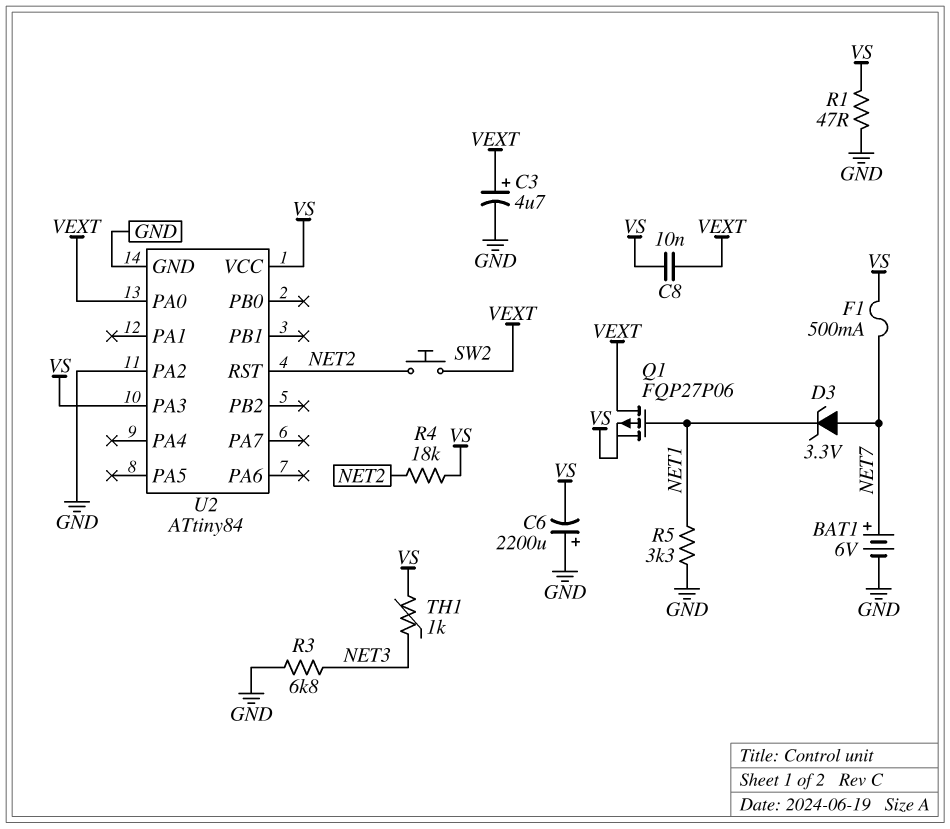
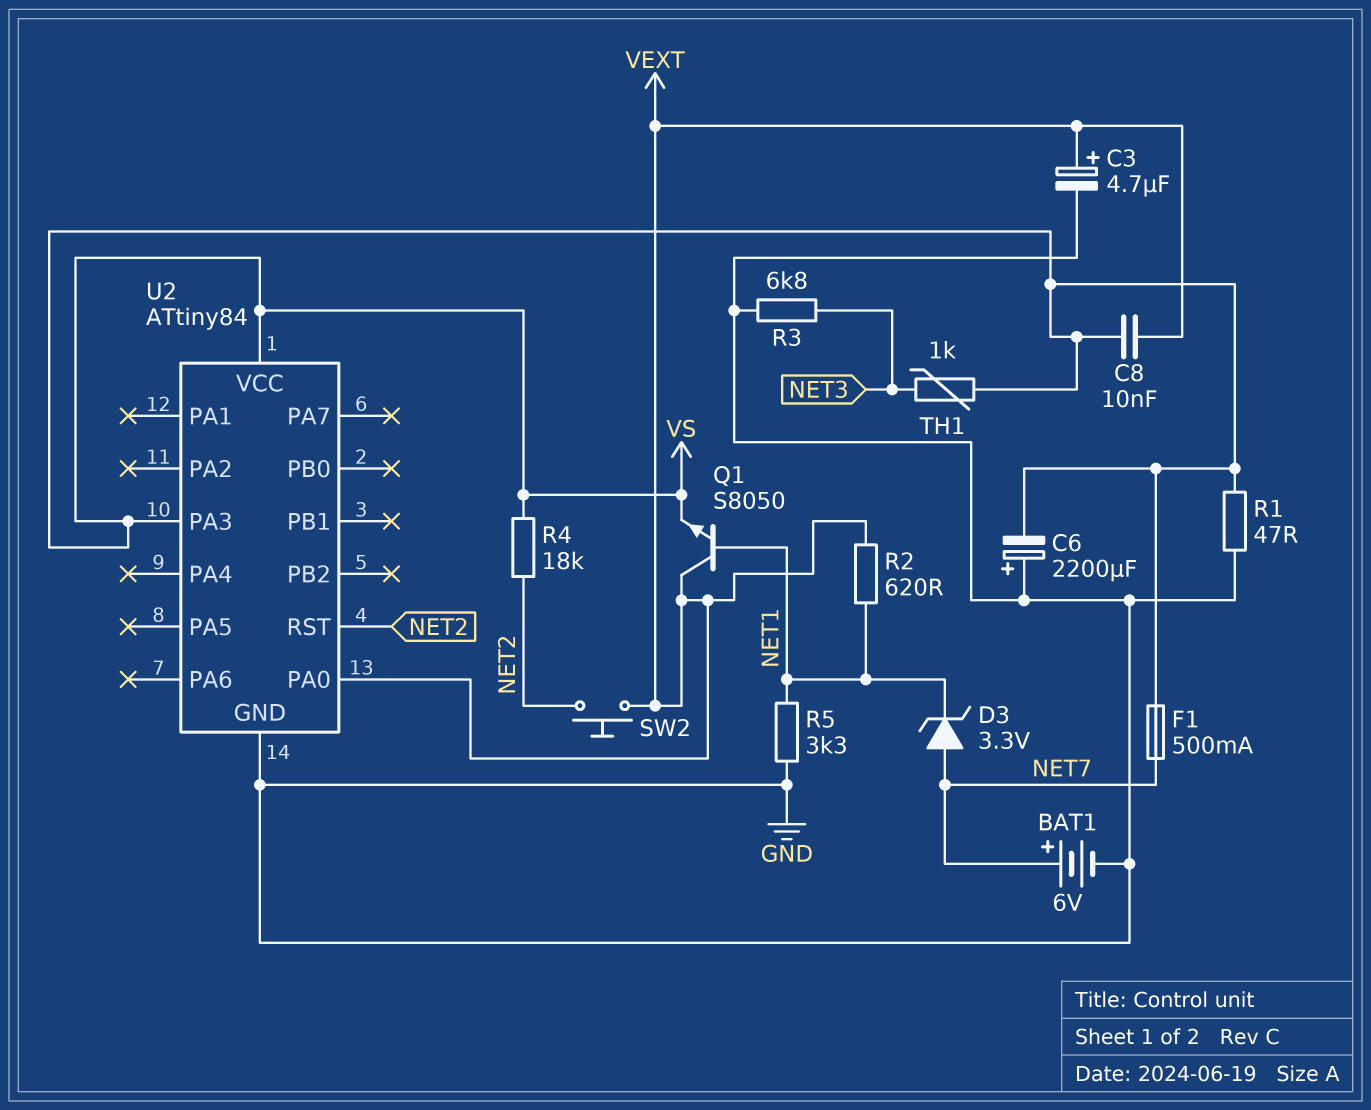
Q1: PMOS FQP27P06 (G NET1, D VEXT, S VS) -> NPN S8050 (B NET1, C VEXT, E VS)
R2: none -> 620 (NET1, VEXT)
U2 pin PA2: GND -> none

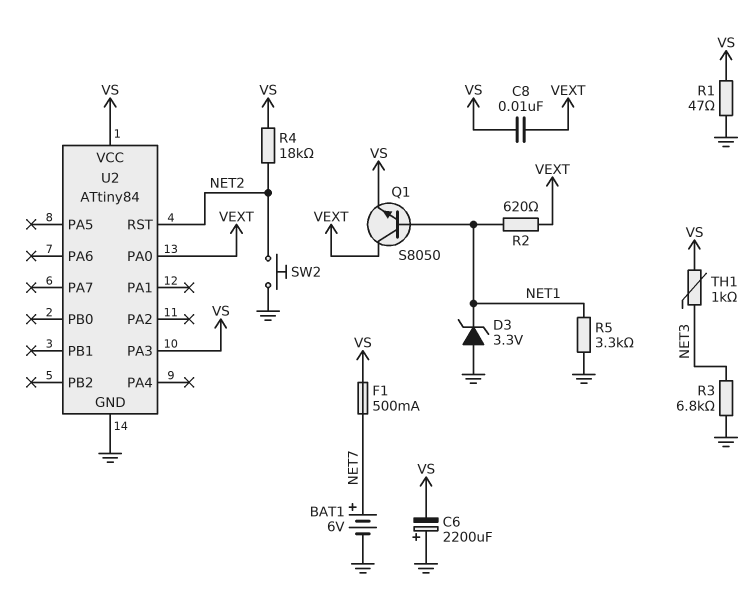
C3: 4.7uF (plus VEXT, minus GND) -> none
D3: zener 3.3V (A NET7, K NET1) -> zener 3.3V (A GND, K NET1)
SW2: button (NET2, VEXT) -> button (GND, NET2)

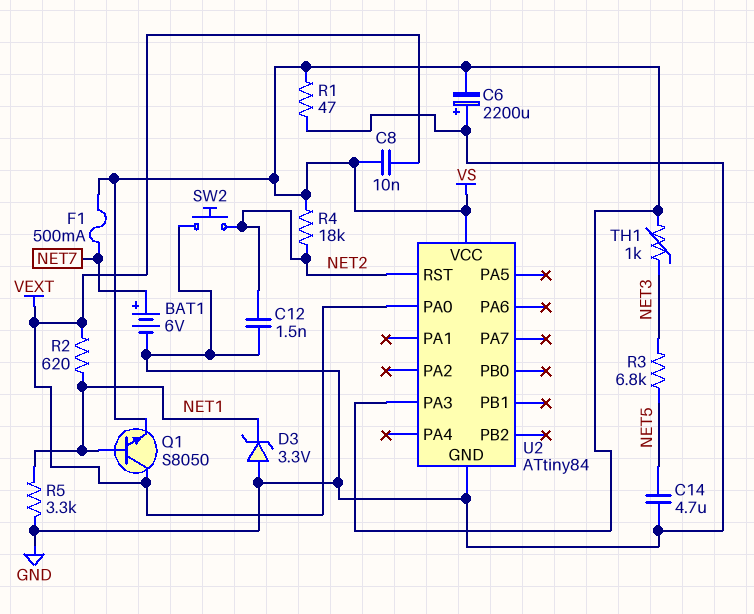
C12: none -> 1.5nF (GND, NET2)
C14: none -> 4.7uF (GND, NET5)
R3: 6.8k (GND, NET3) -> 6.8k (NET3, NET5)

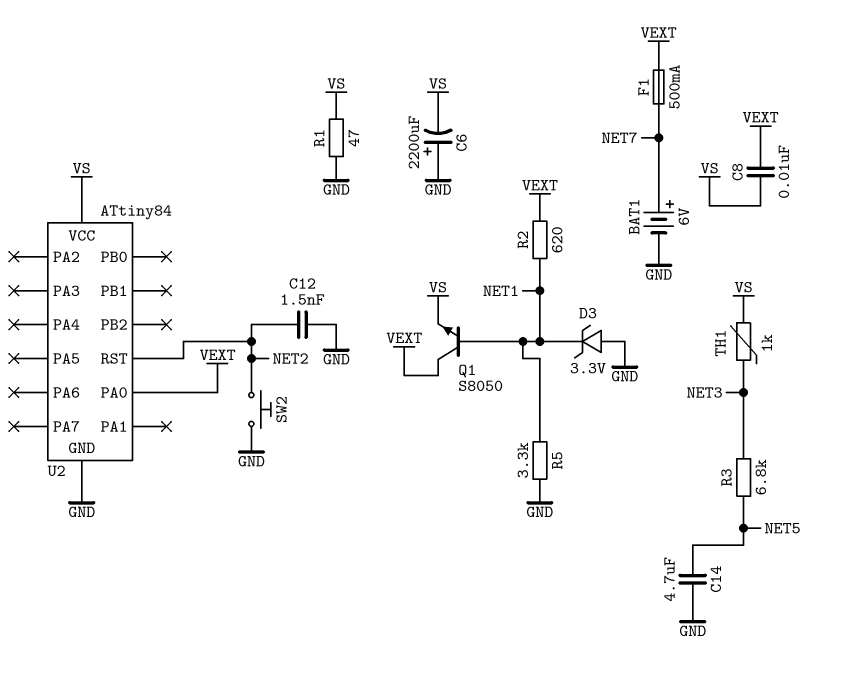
F1: 500mA (NET7, VS) -> 500mA (NET7, VEXT)
R4: 18k (NET2, VS) -> none
U2 pin PA3: VS -> none

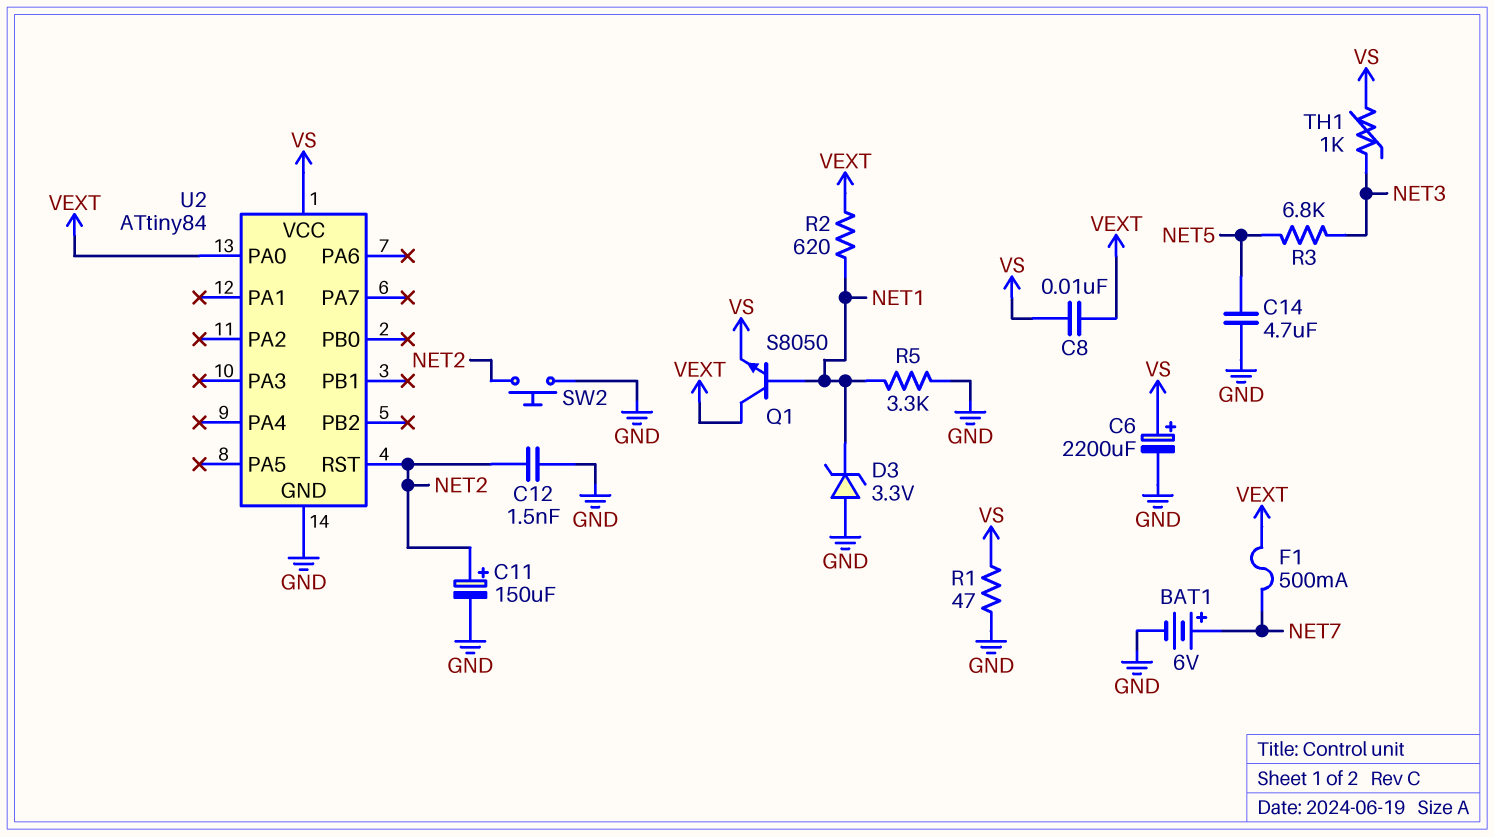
C6: 2200uF (plus GND, minus VS) -> 2200uF (plus VS, minus GND)
C11: none -> 150uF (plus NET2, minus GND)

